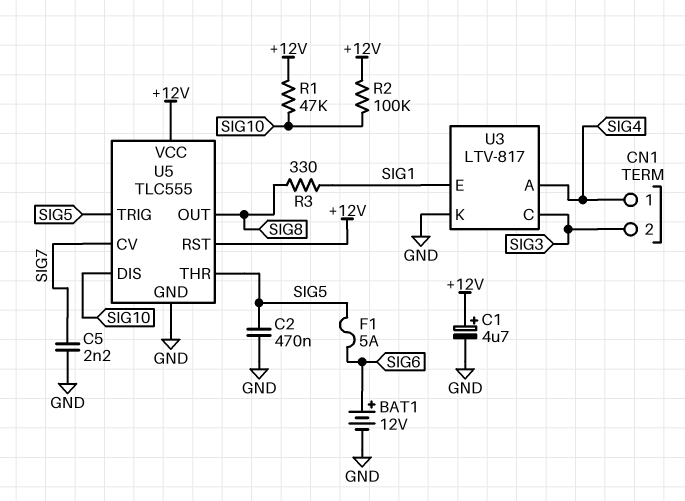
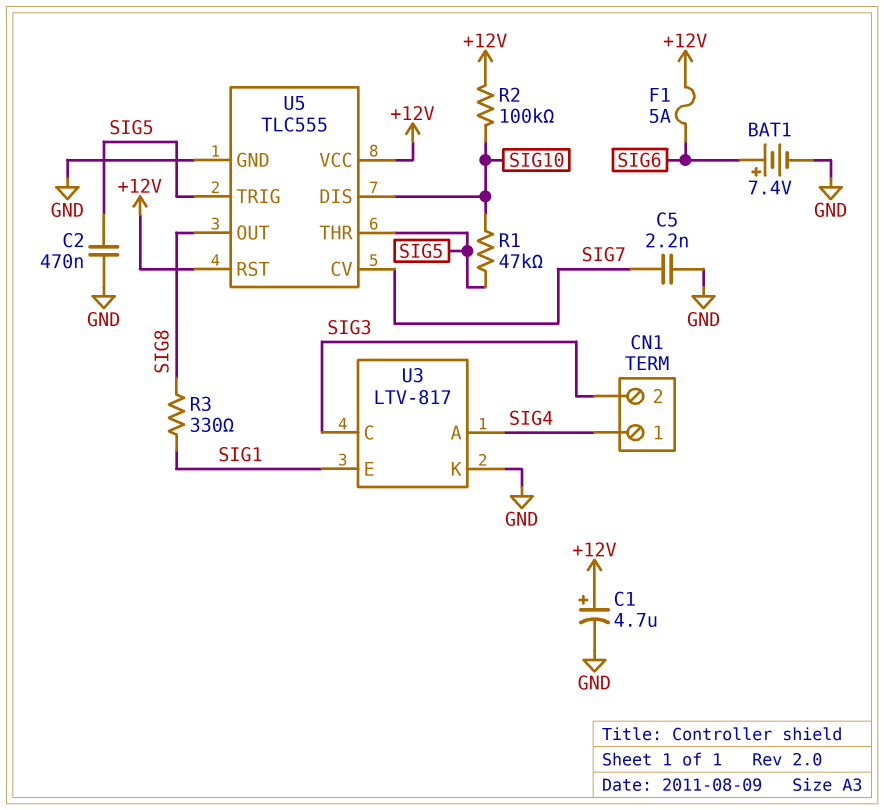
BAT1: 12V (plus SIG6, minus GND) -> 7.4V (plus SIG6, minus GND)
F1: 5A (SIG5, SIG6) -> 5A (+12V, SIG6)
R1: 47k (+12V, SIG10) -> 47k (SIG5, SIG10)

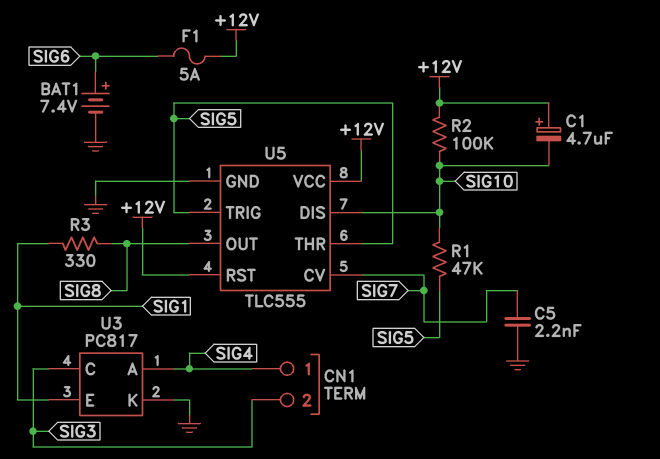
C1: 4.7uF (plus +12V, minus GND) -> 4.7uF (plus +12V, minus SIG10)
C2: 470nF (GND, SIG5) -> none
U3: LTV-817 -> PC817

